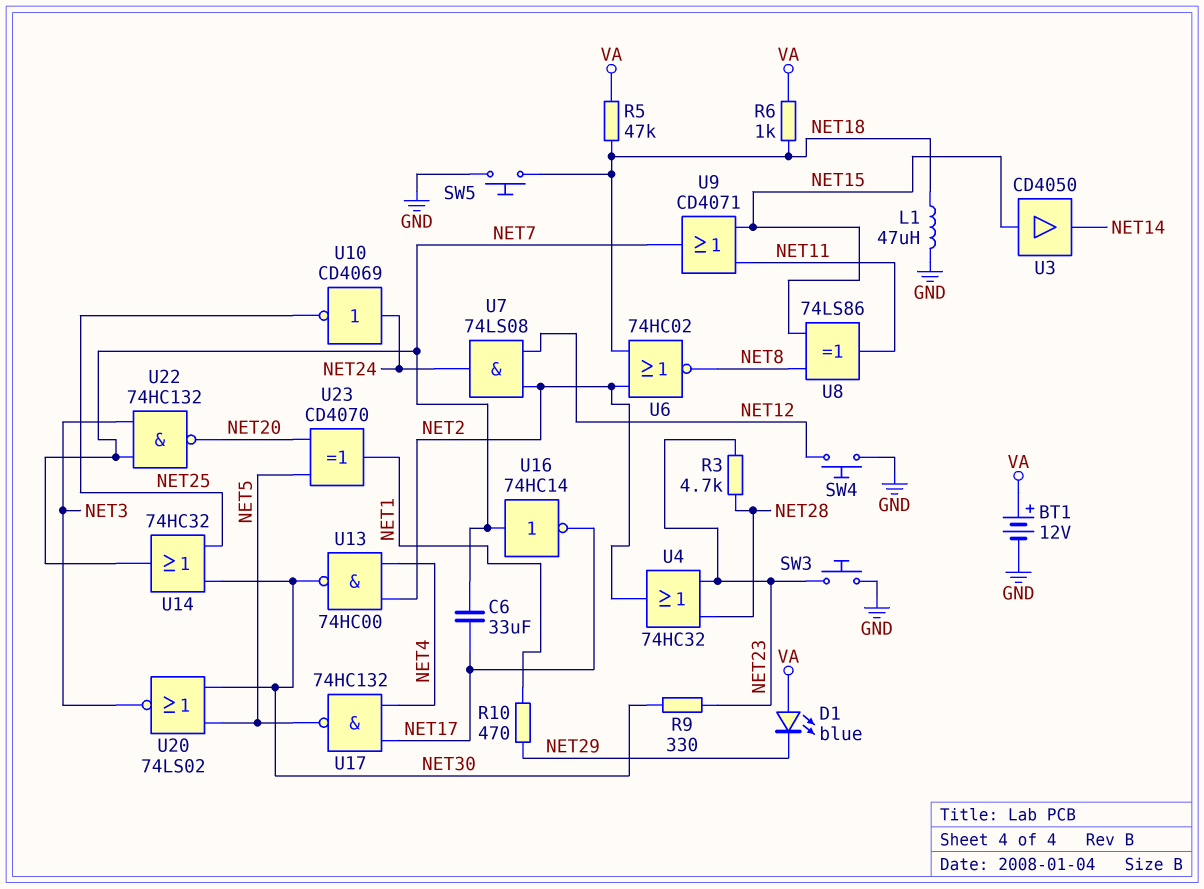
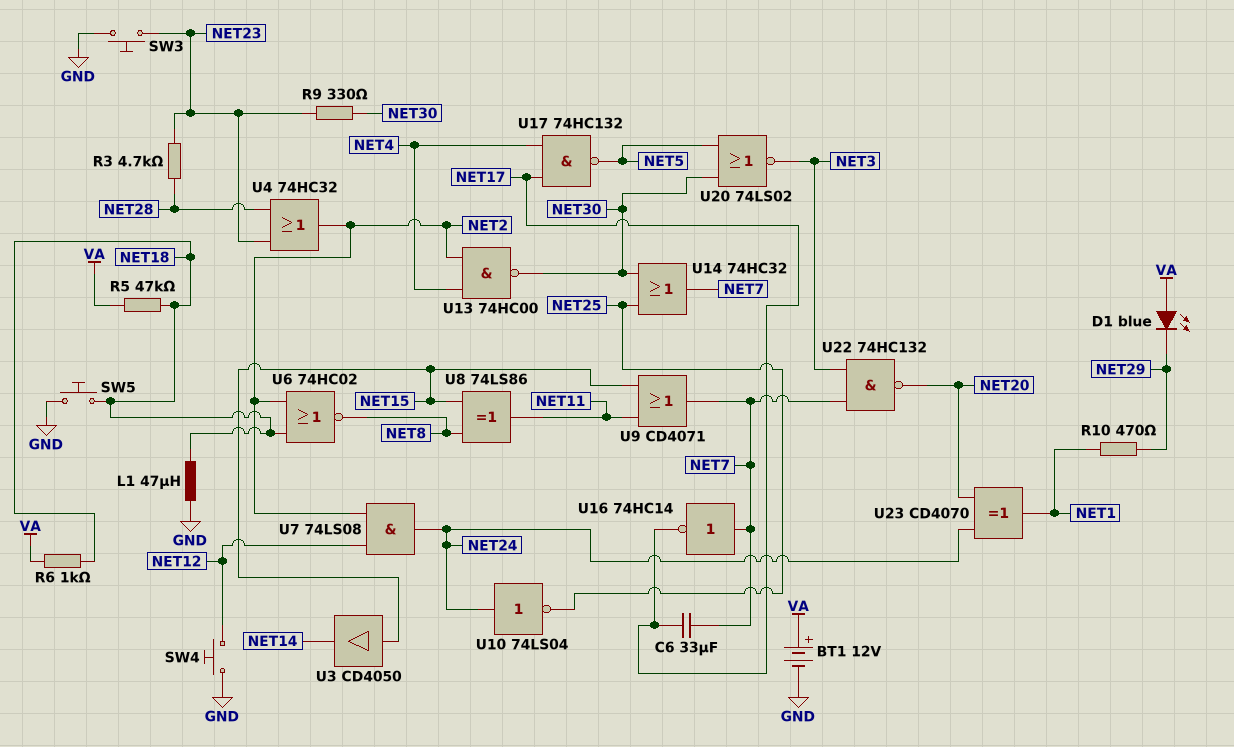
U10: NOT CD4069 (in NET24, out NET25) -> NOT 74LS04 (in NET24, out NET25)
U23: XOR CD4070 (in NET5, in NET20, out NET1) -> XOR CD4070 (in NET20, in NET24, out NET1)

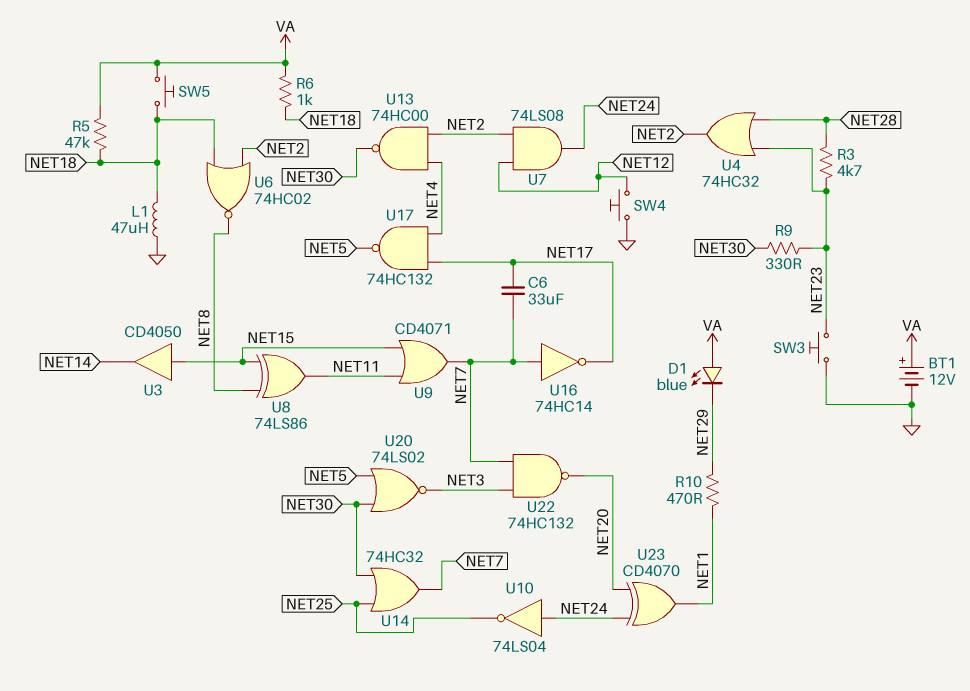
SW5: button (GND, NET18) -> button (NET18, VA)

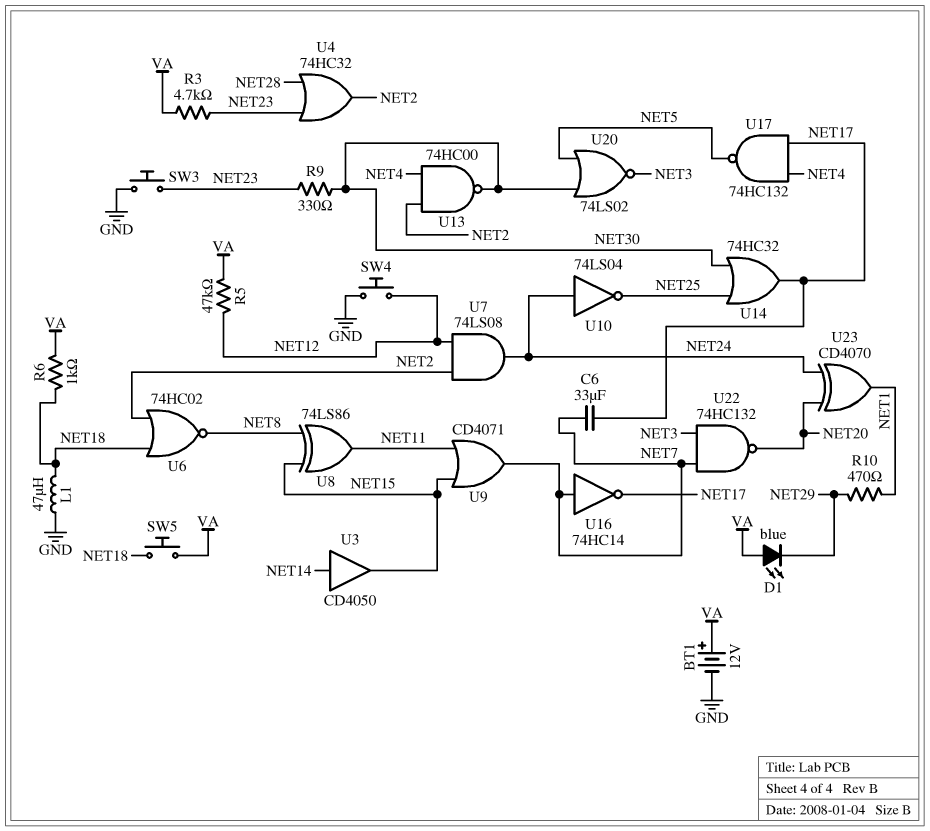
R3: 4.7k (NET23, NET28) -> 4.7k (NET23, VA)
R5: 47k (NET18, VA) -> 47k (NET12, VA)
U3: buffer CD4050 (in NET15, out NET14) -> buffer CD4050 (in NET14, out NET15)
U14: OR 74HC32 (in NET25, in NET30, out NET7) -> OR 74HC32 (in NET25, in NET30, out NET17)

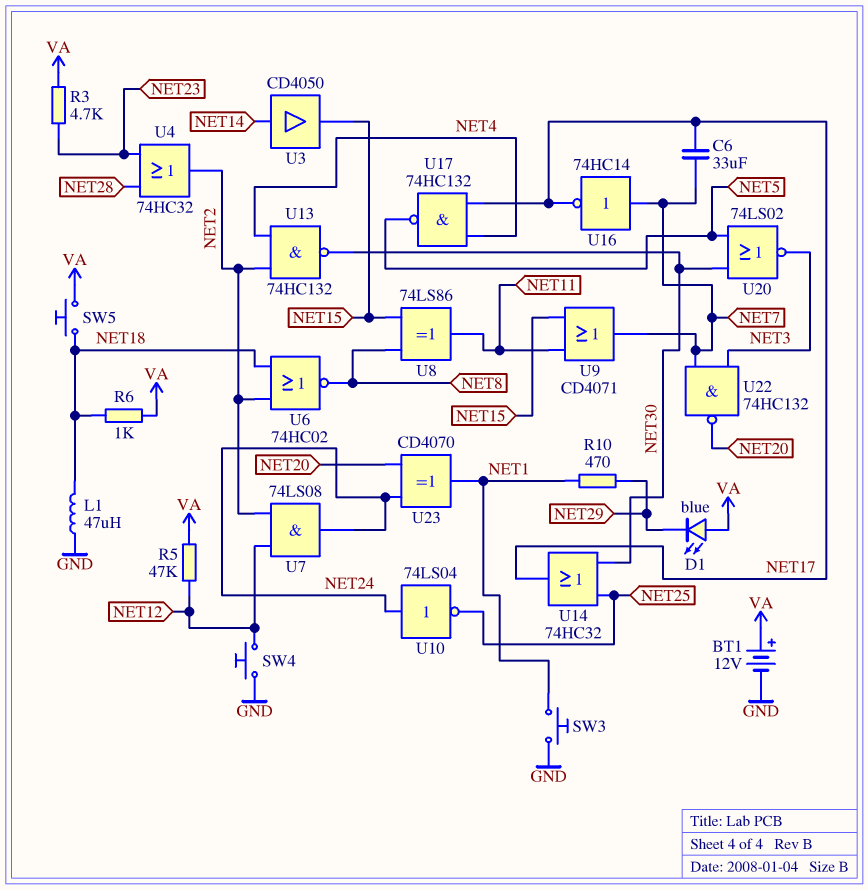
R9: 330 (NET23, NET30) -> none
SW3: button (GND, NET23) -> button (GND, NET1)
U13: NAND 74HC00 (in NET2, in NET4, out NET30) -> NAND 74HC132 (in NET2, in NET4, out NET30)

